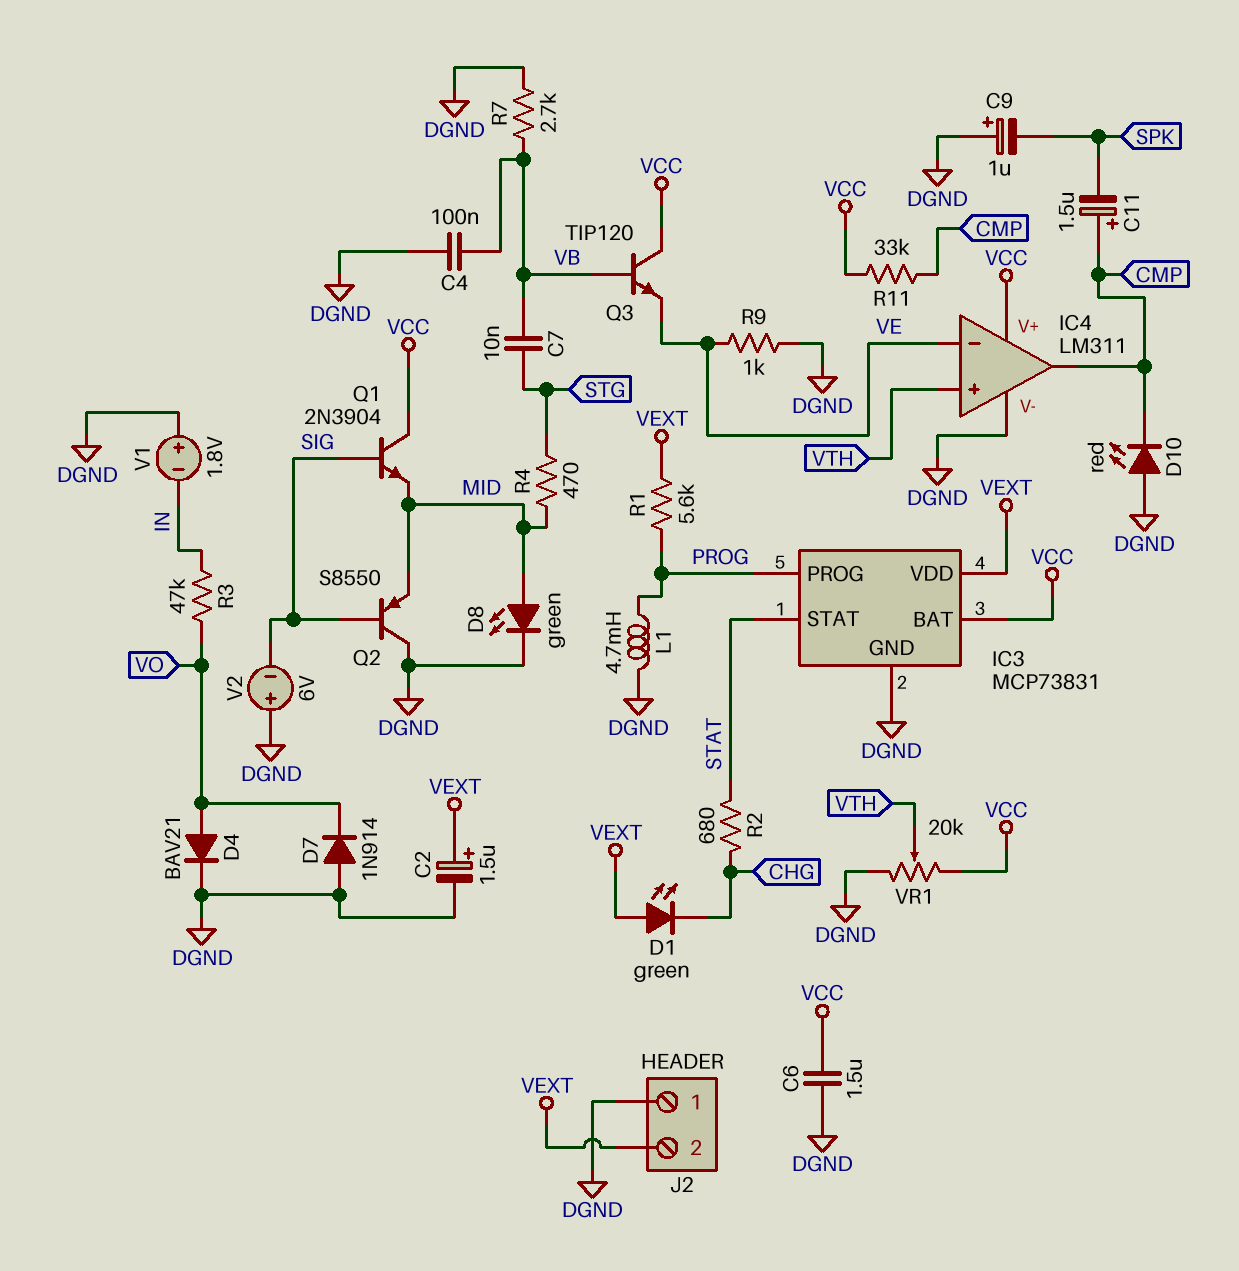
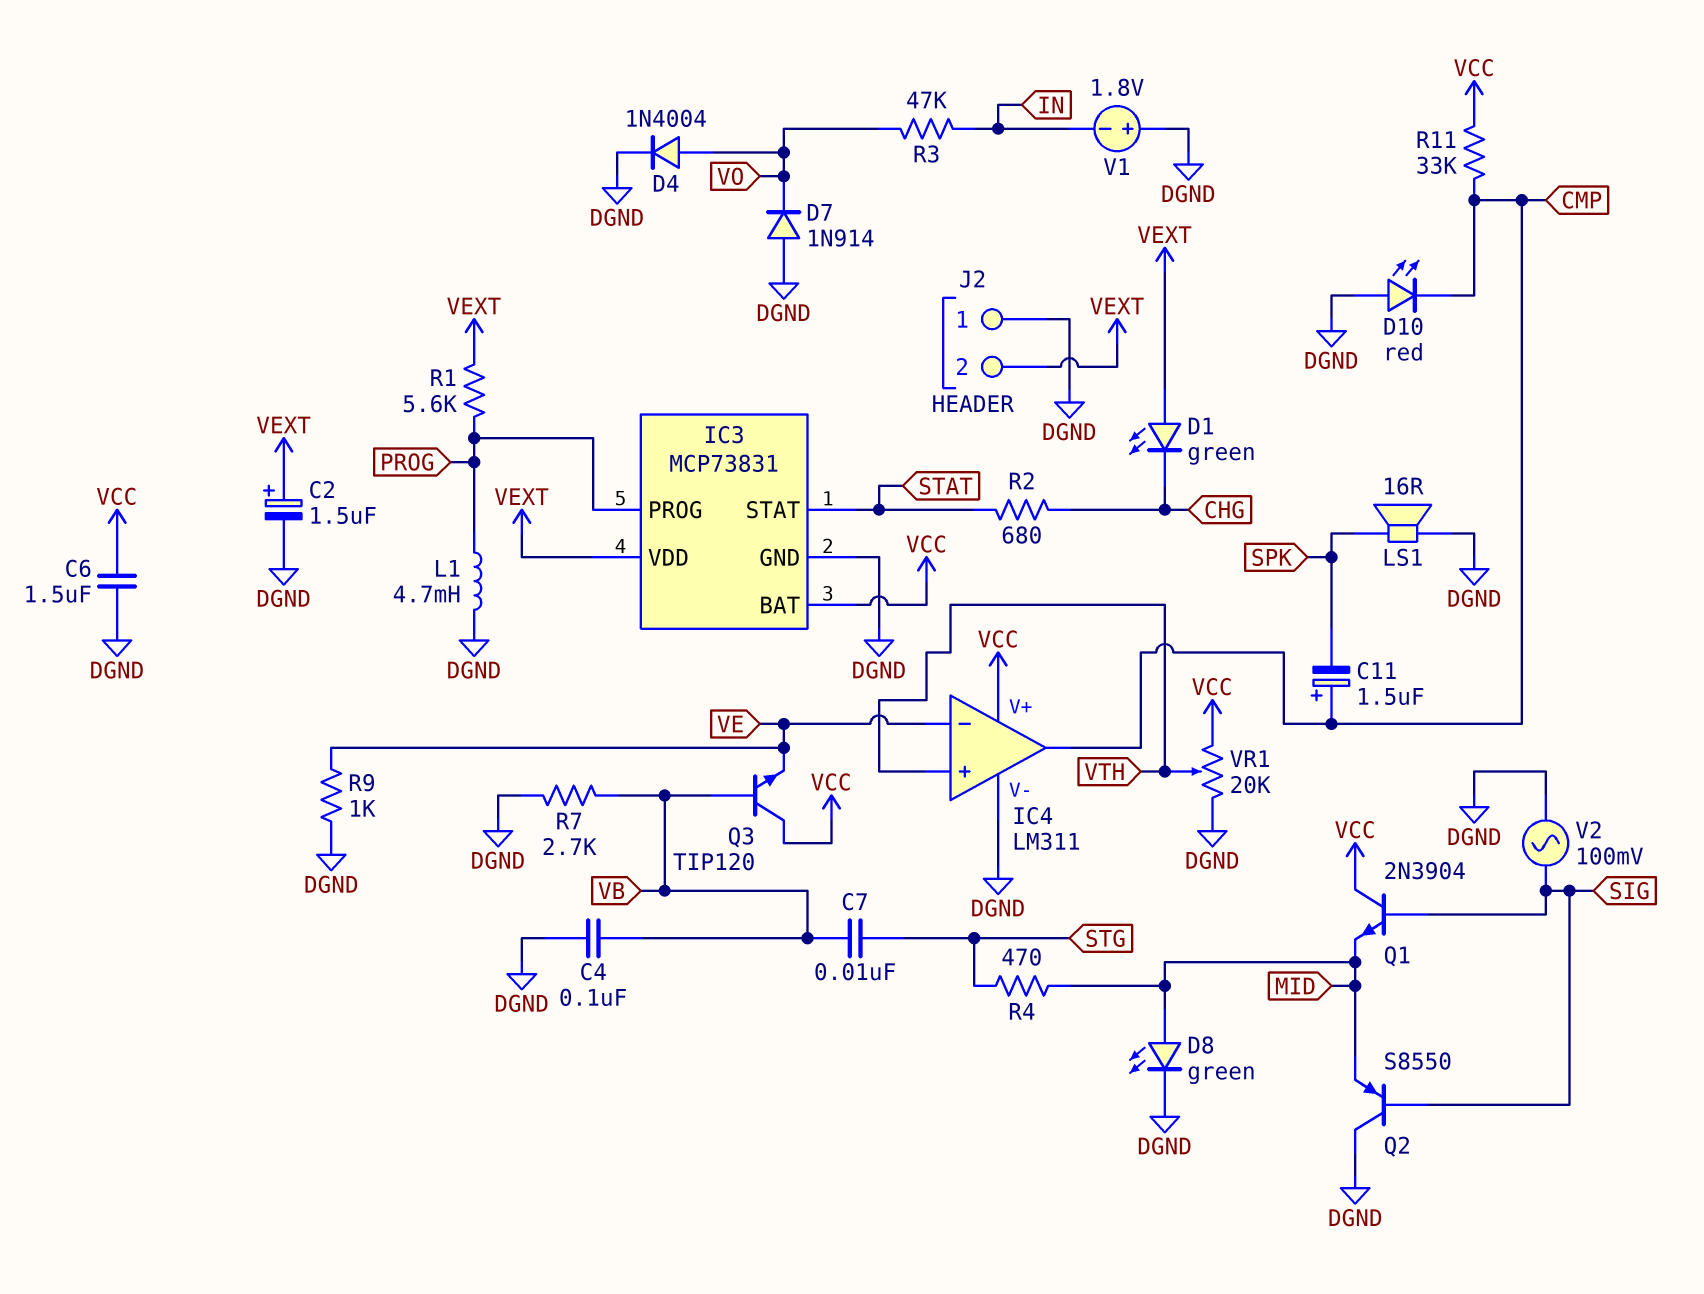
C9: 1uF (plus DGND, minus SPK) -> none
D4: diode BAV21 (A VO, K DGND) -> diode 1N4004 (A VO, K DGND)
LS1: none -> speaker 16R (DGND, SPK)
V2: 6V (plus DGND, minus SIG) -> AC 100mV (DGND, SIG)

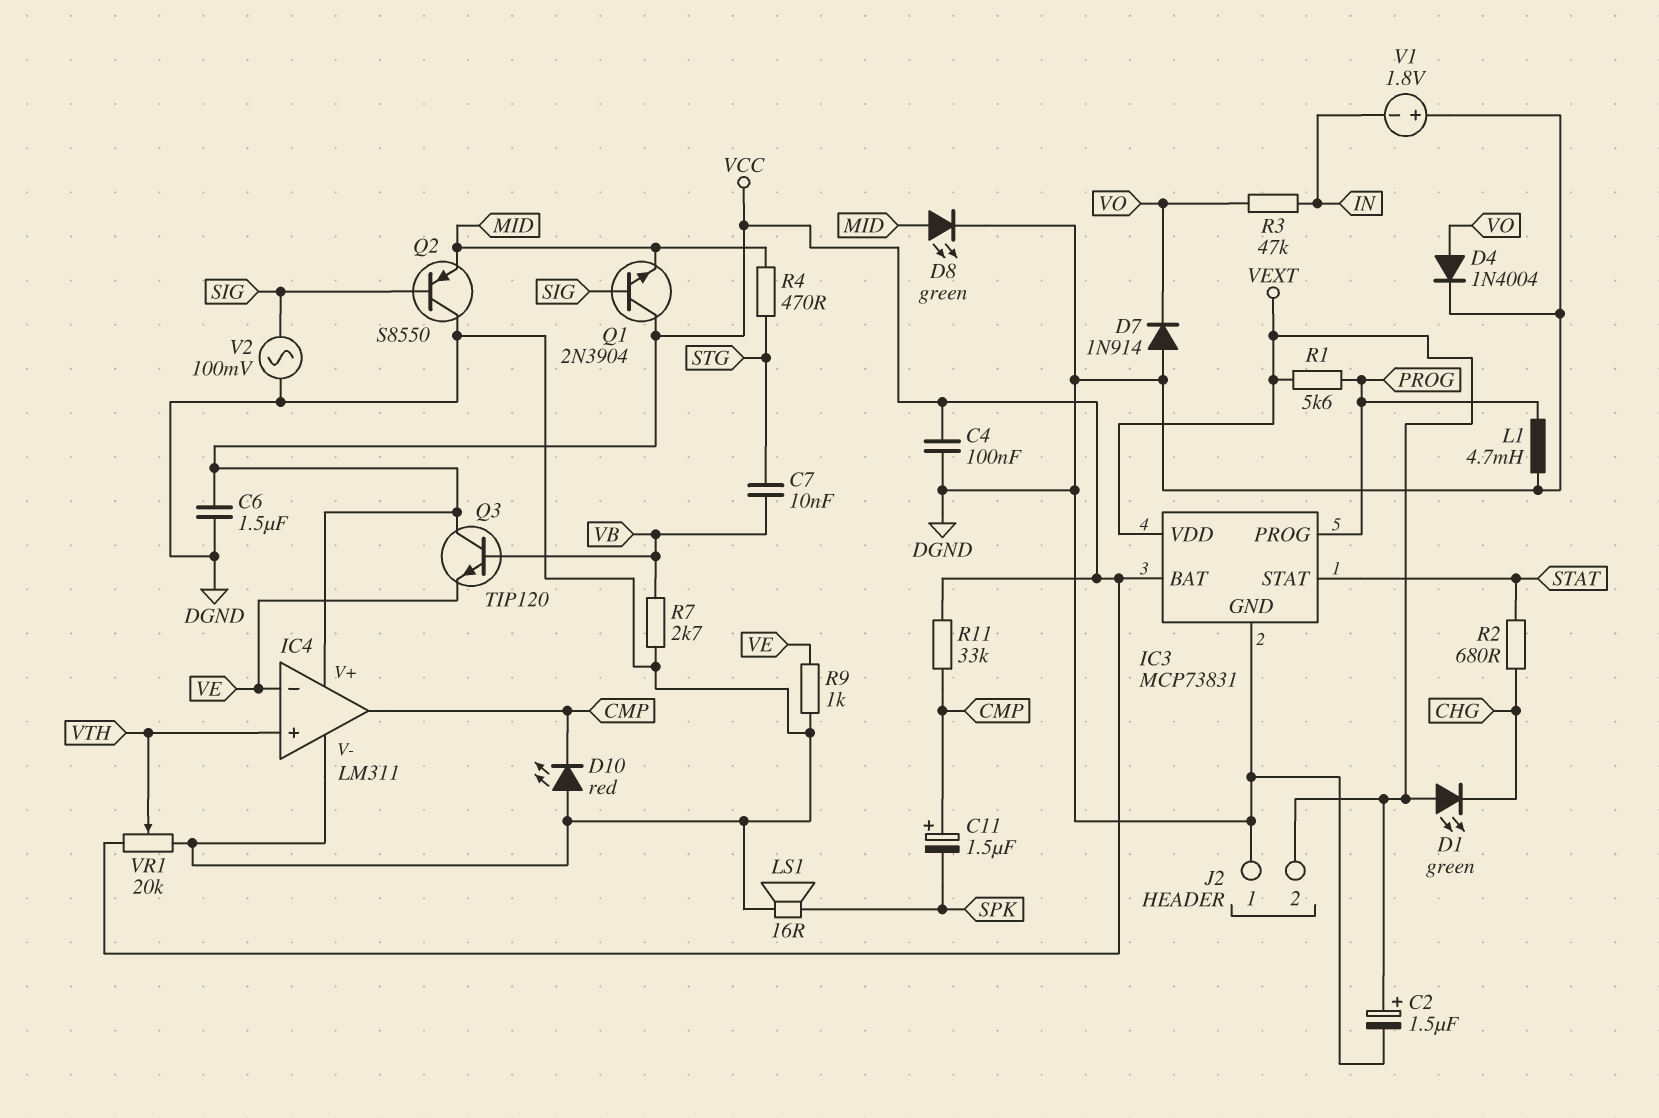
C4: 100nF (DGND, VB) -> 100nF (DGND, VCC)

